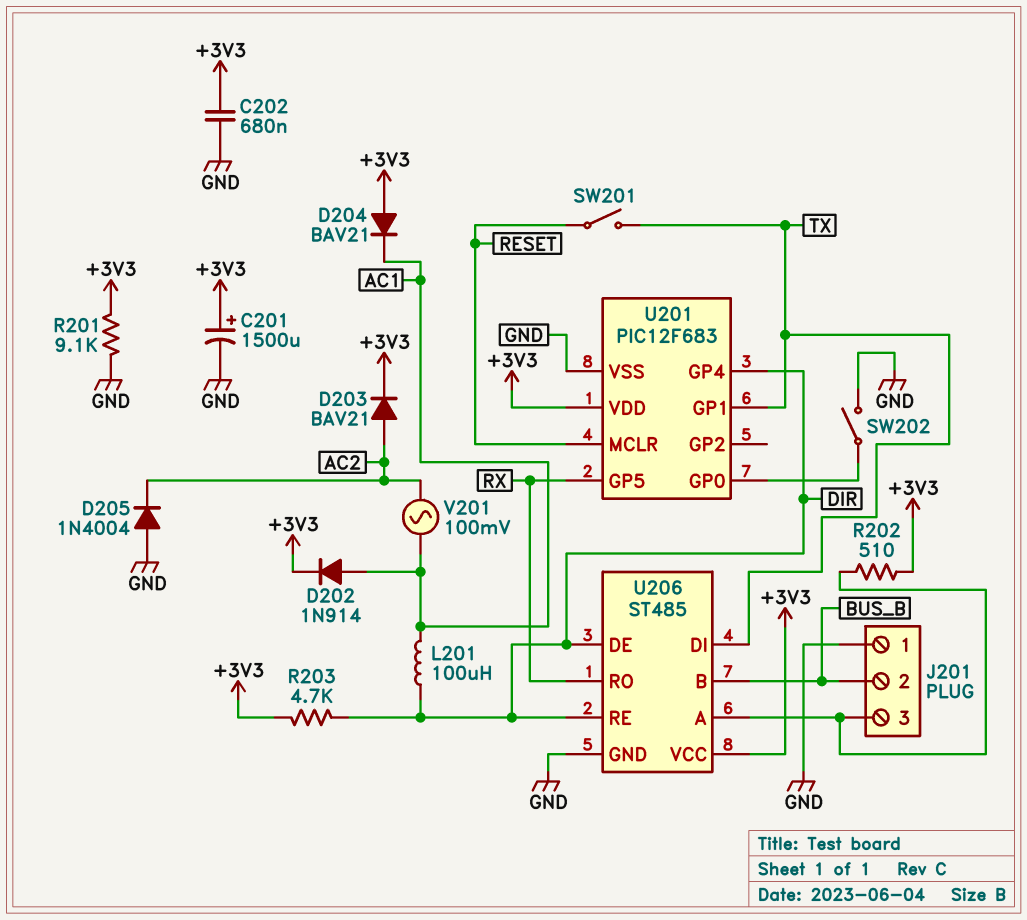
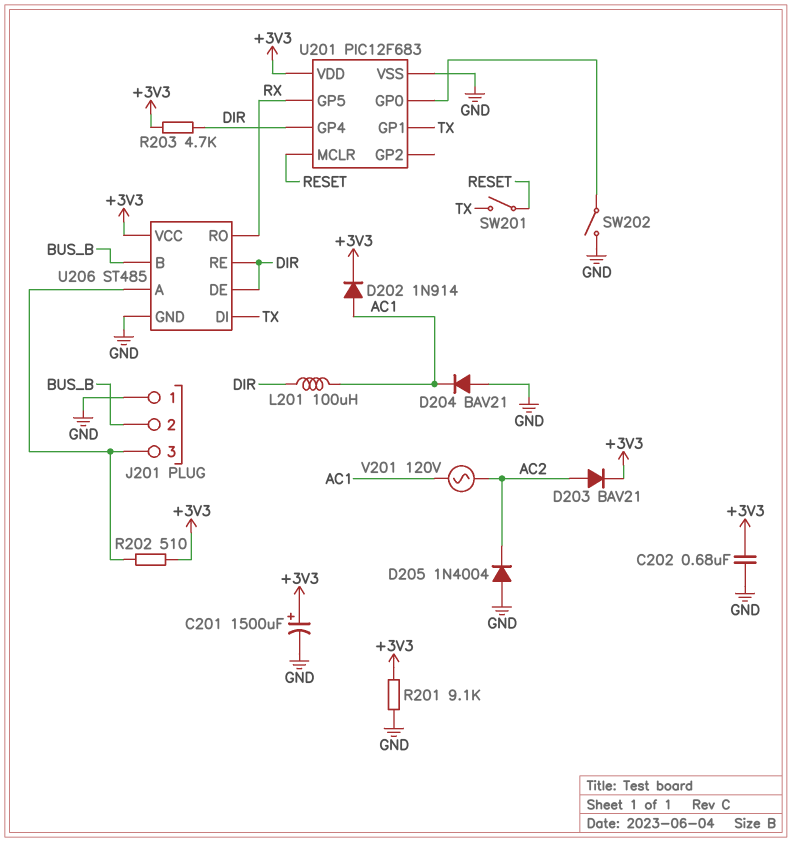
D204: diode BAV21 (A +3V3, K AC1) -> diode BAV21 (A GND, K AC1)
V201: AC 100mV (AC1, AC2) -> AC 120V (AC1, AC2)

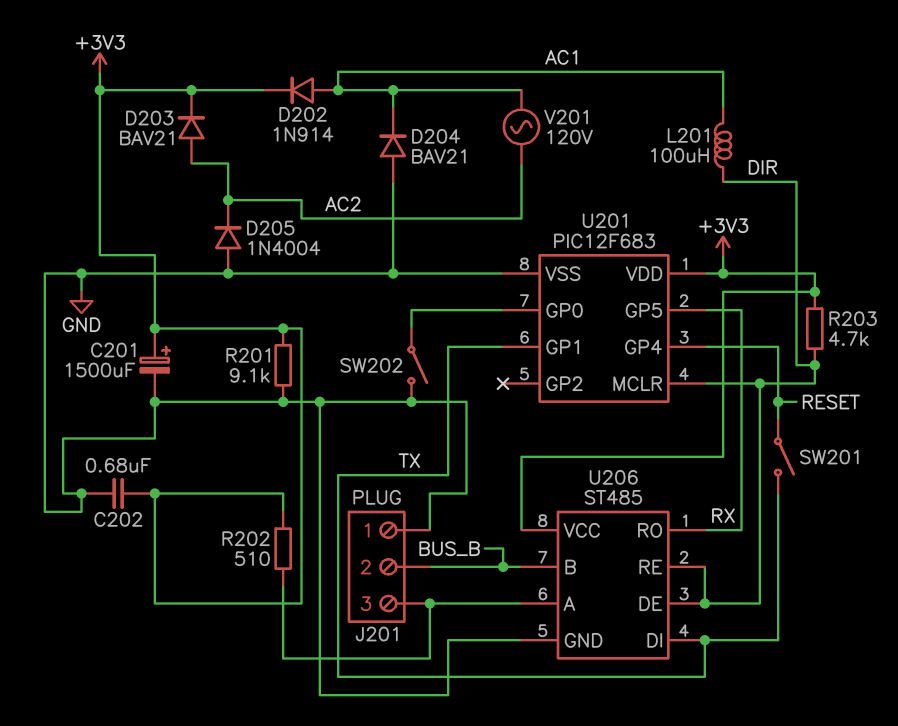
U201 pin GP4: DIR -> RESET
U201 pin MCLR: RESET -> DIR

